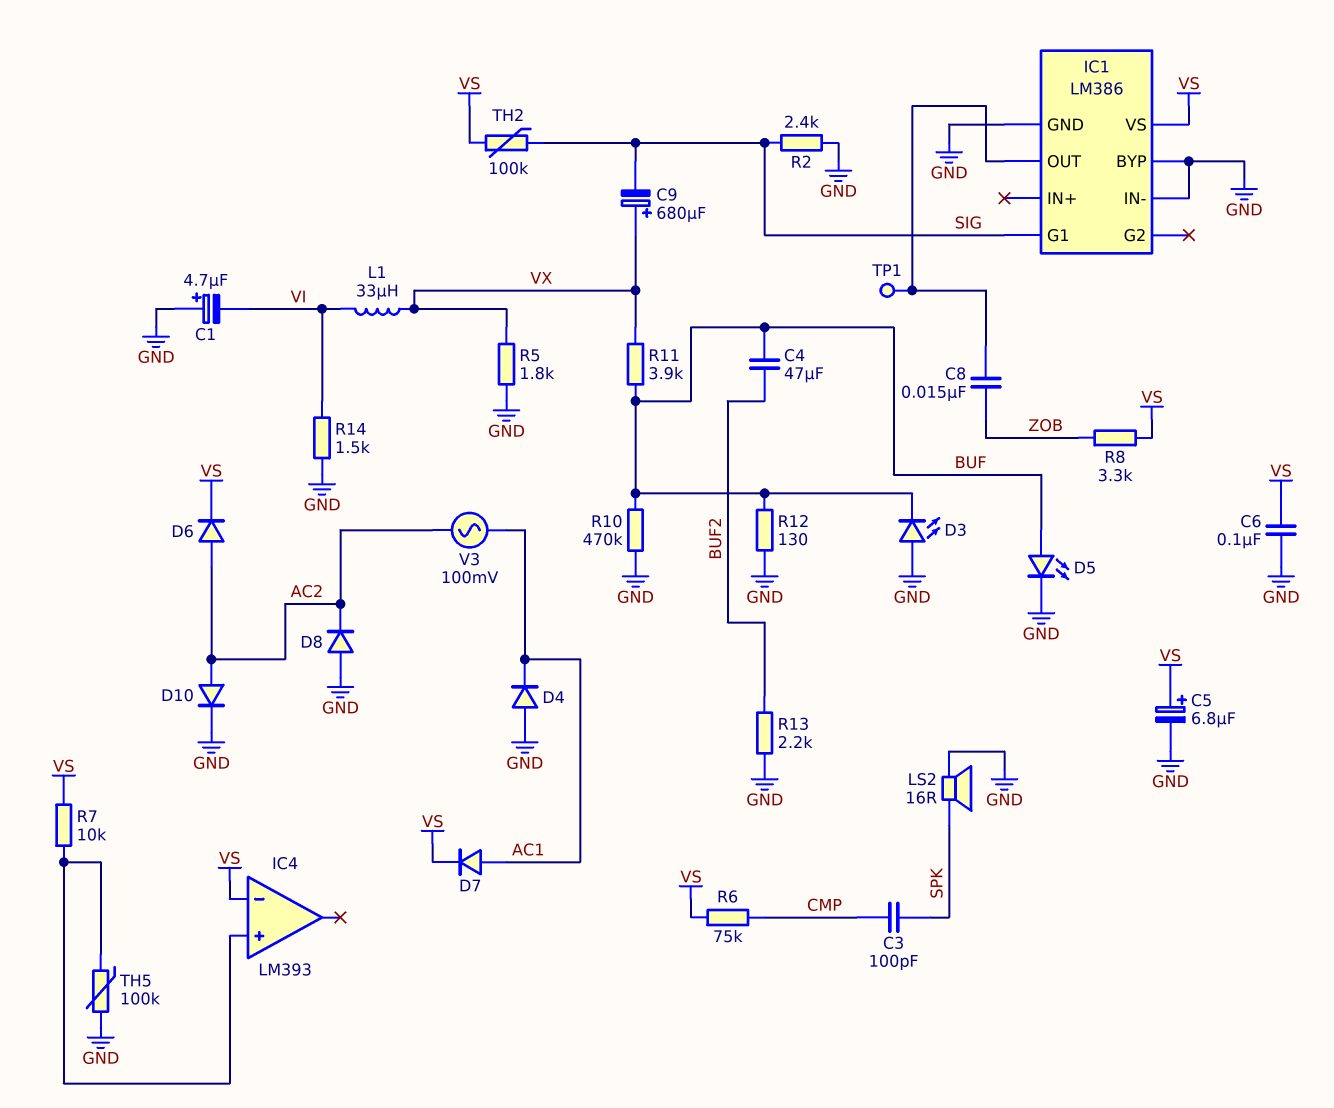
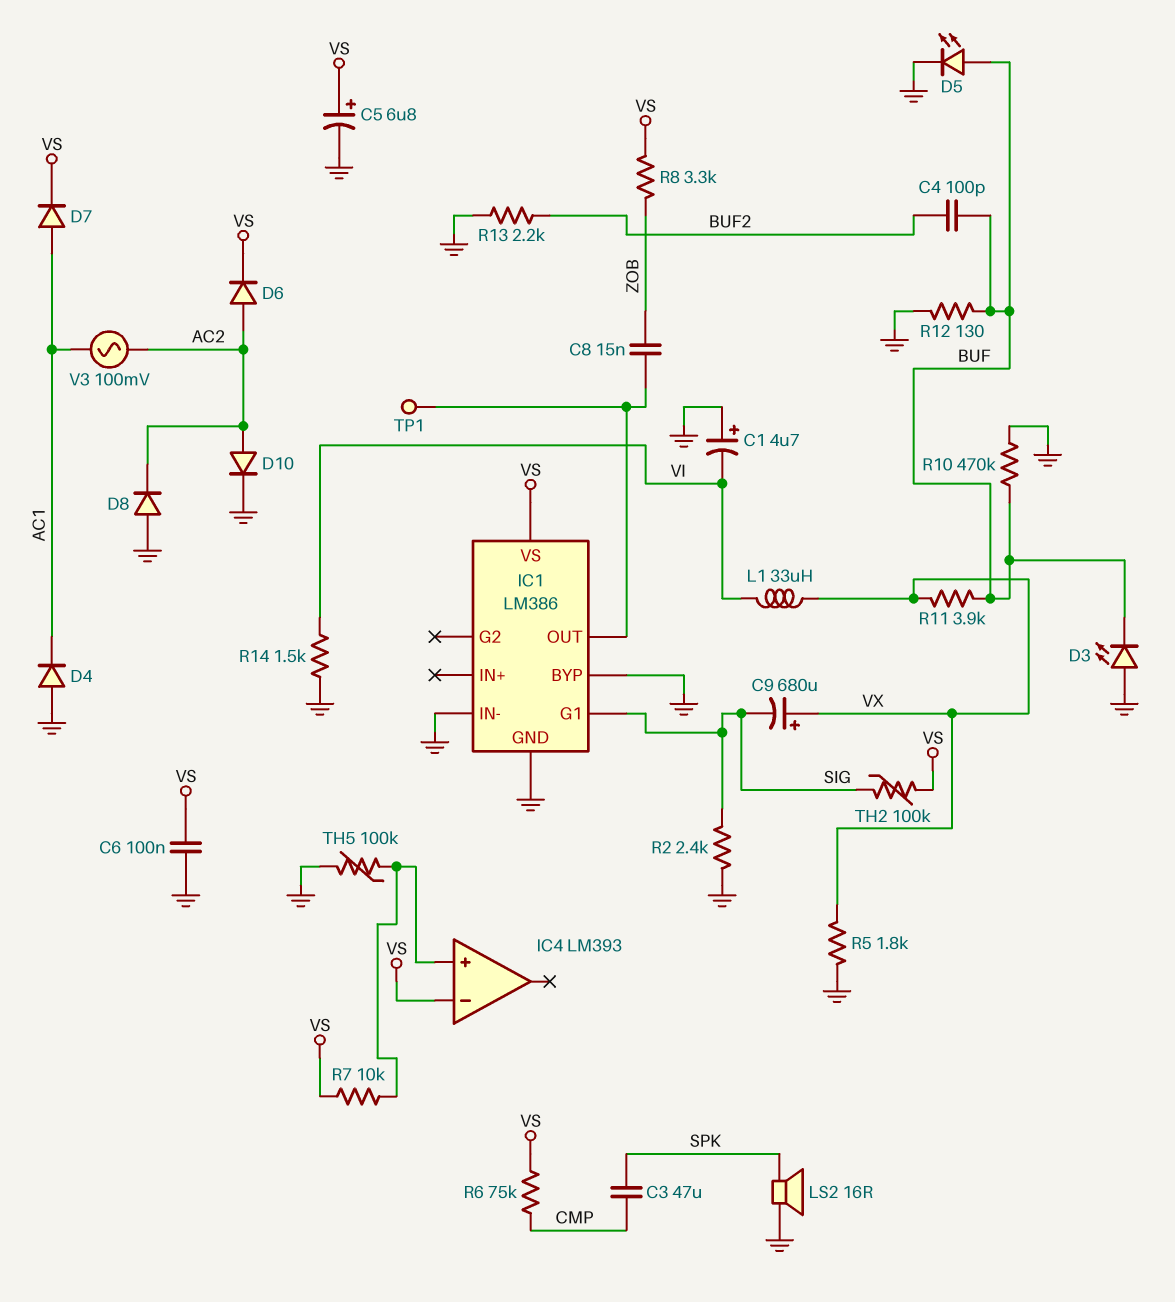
C3: 100pF (CMP, SPK) -> 47uF (CMP, SPK)
C4: 47uF (BUF, BUF2) -> 100pF (BUF, BUF2)

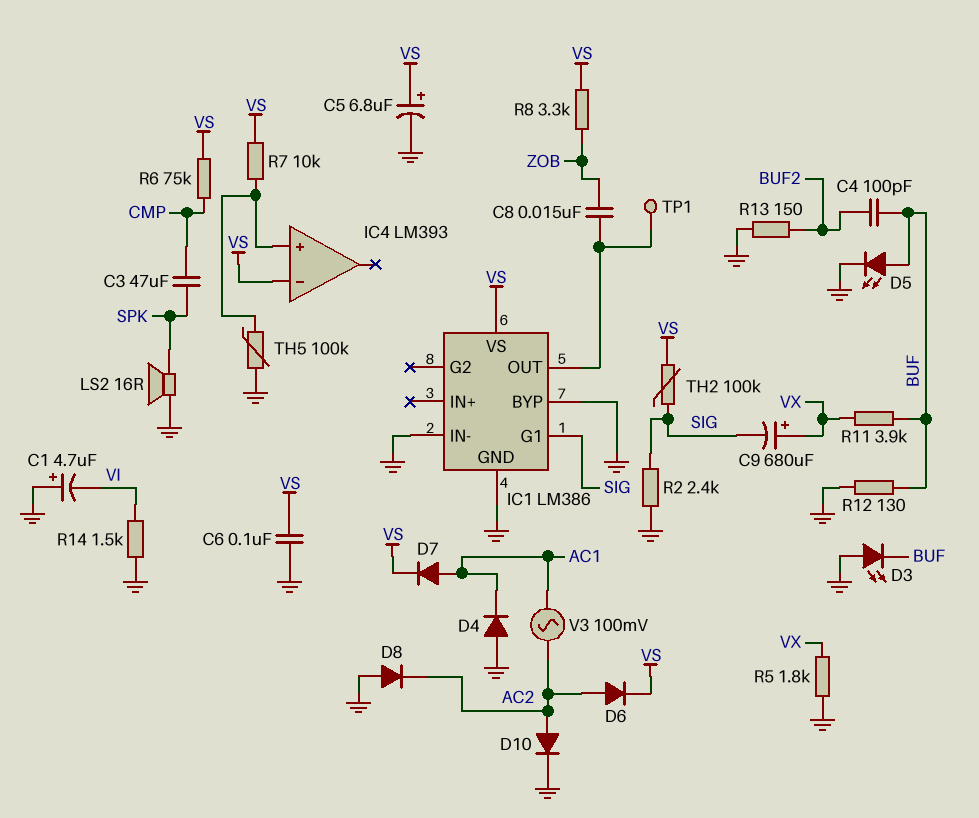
L1: 33uH (VI, VX) -> none
R10: 470k (BUF, GND) -> none
R13: 2.2k (BUF2, GND) -> 150 (BUF2, GND)

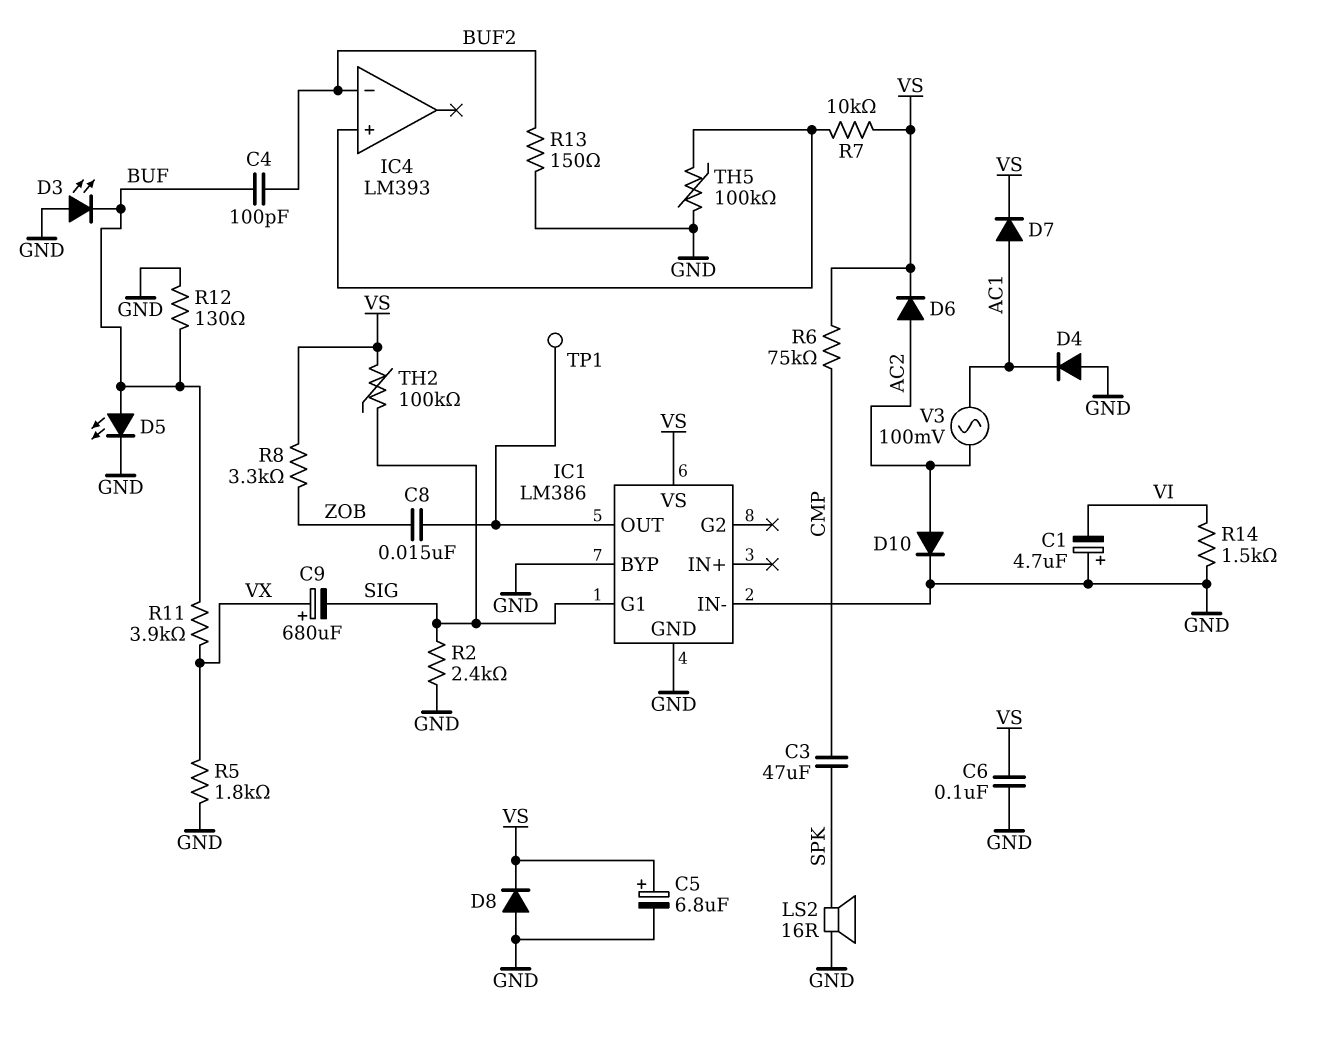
D8: diode (A GND, K AC2) -> diode (A GND, K VS)
IC4 pin in-: VS -> BUF2

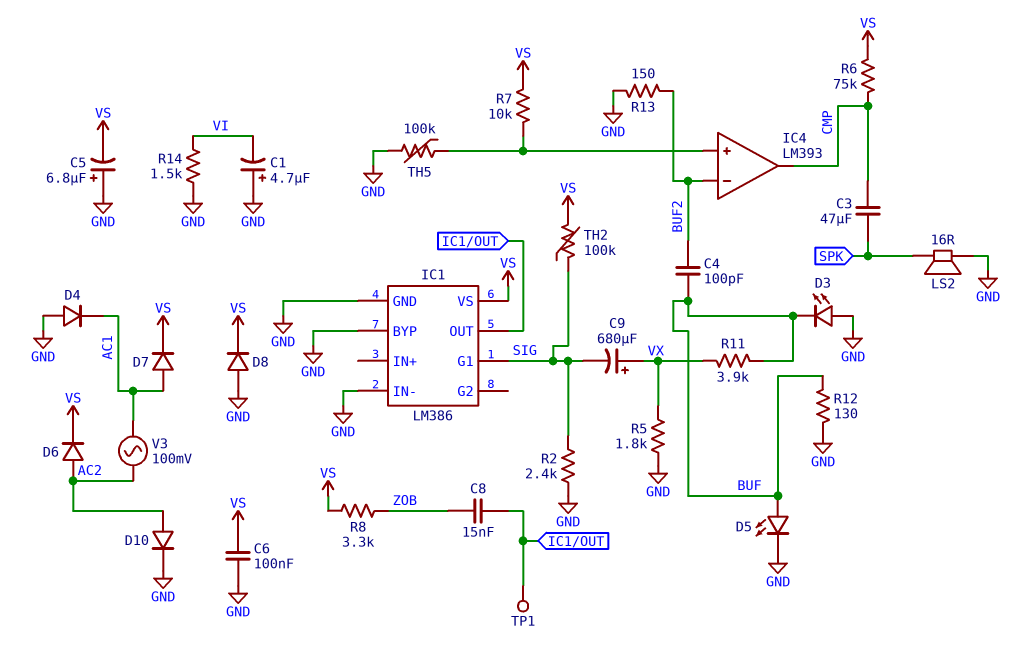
C5: 6.8uF (plus VS, minus GND) -> 6.8uF (plus GND, minus VS)
IC4 pin out: none -> CMP

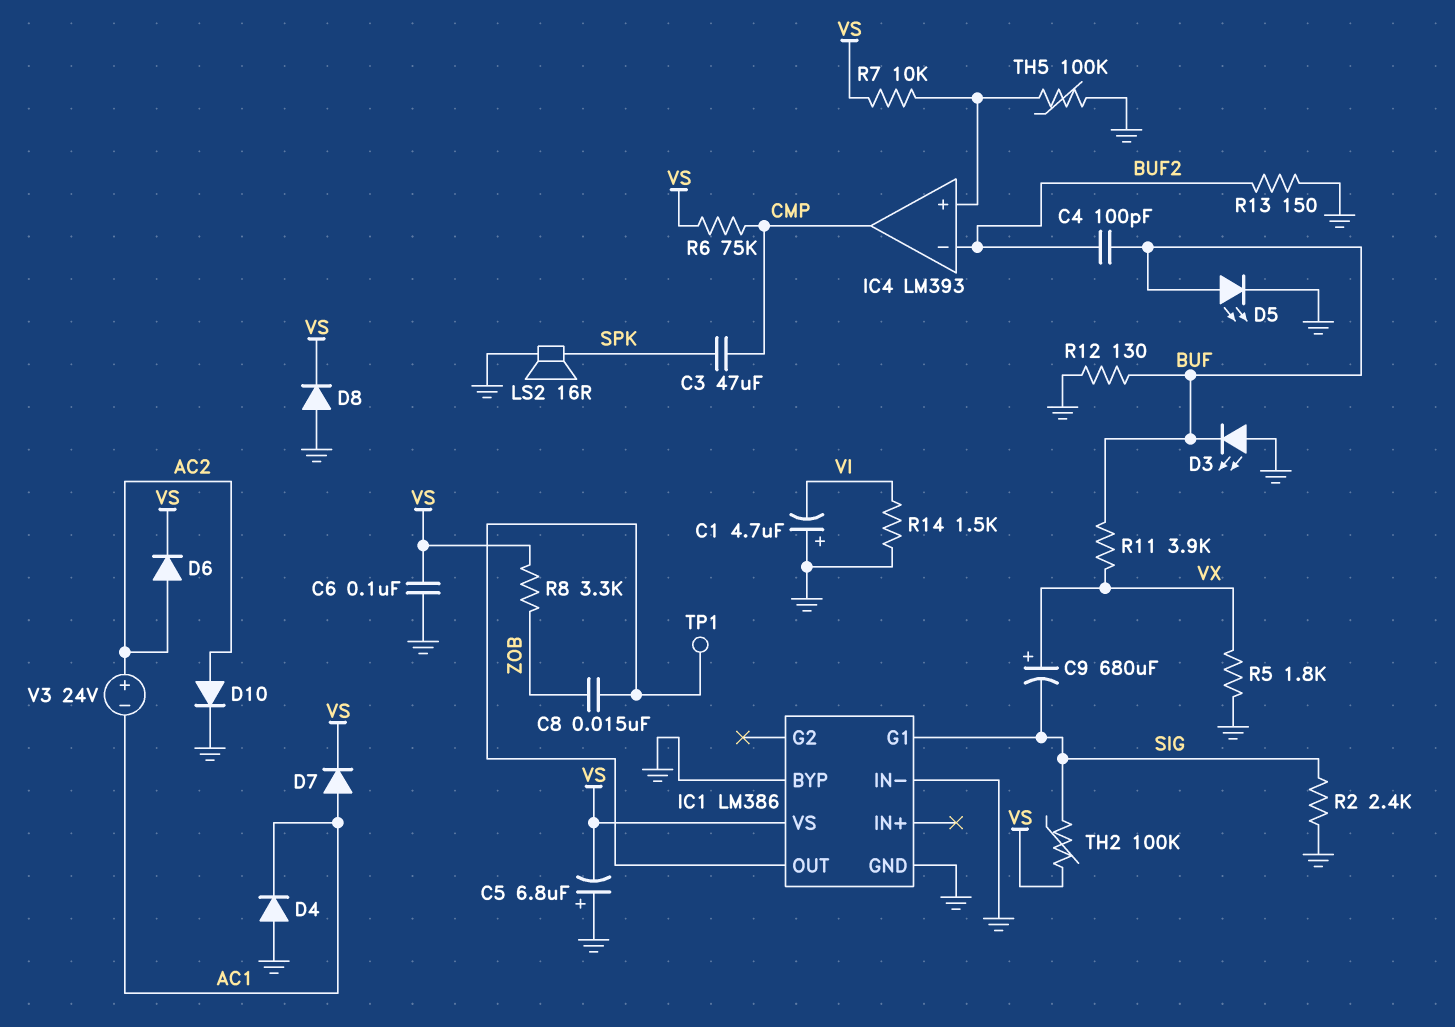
V3: AC 100mV (AC1, AC2) -> 24V (plus AC2, minus AC1)

